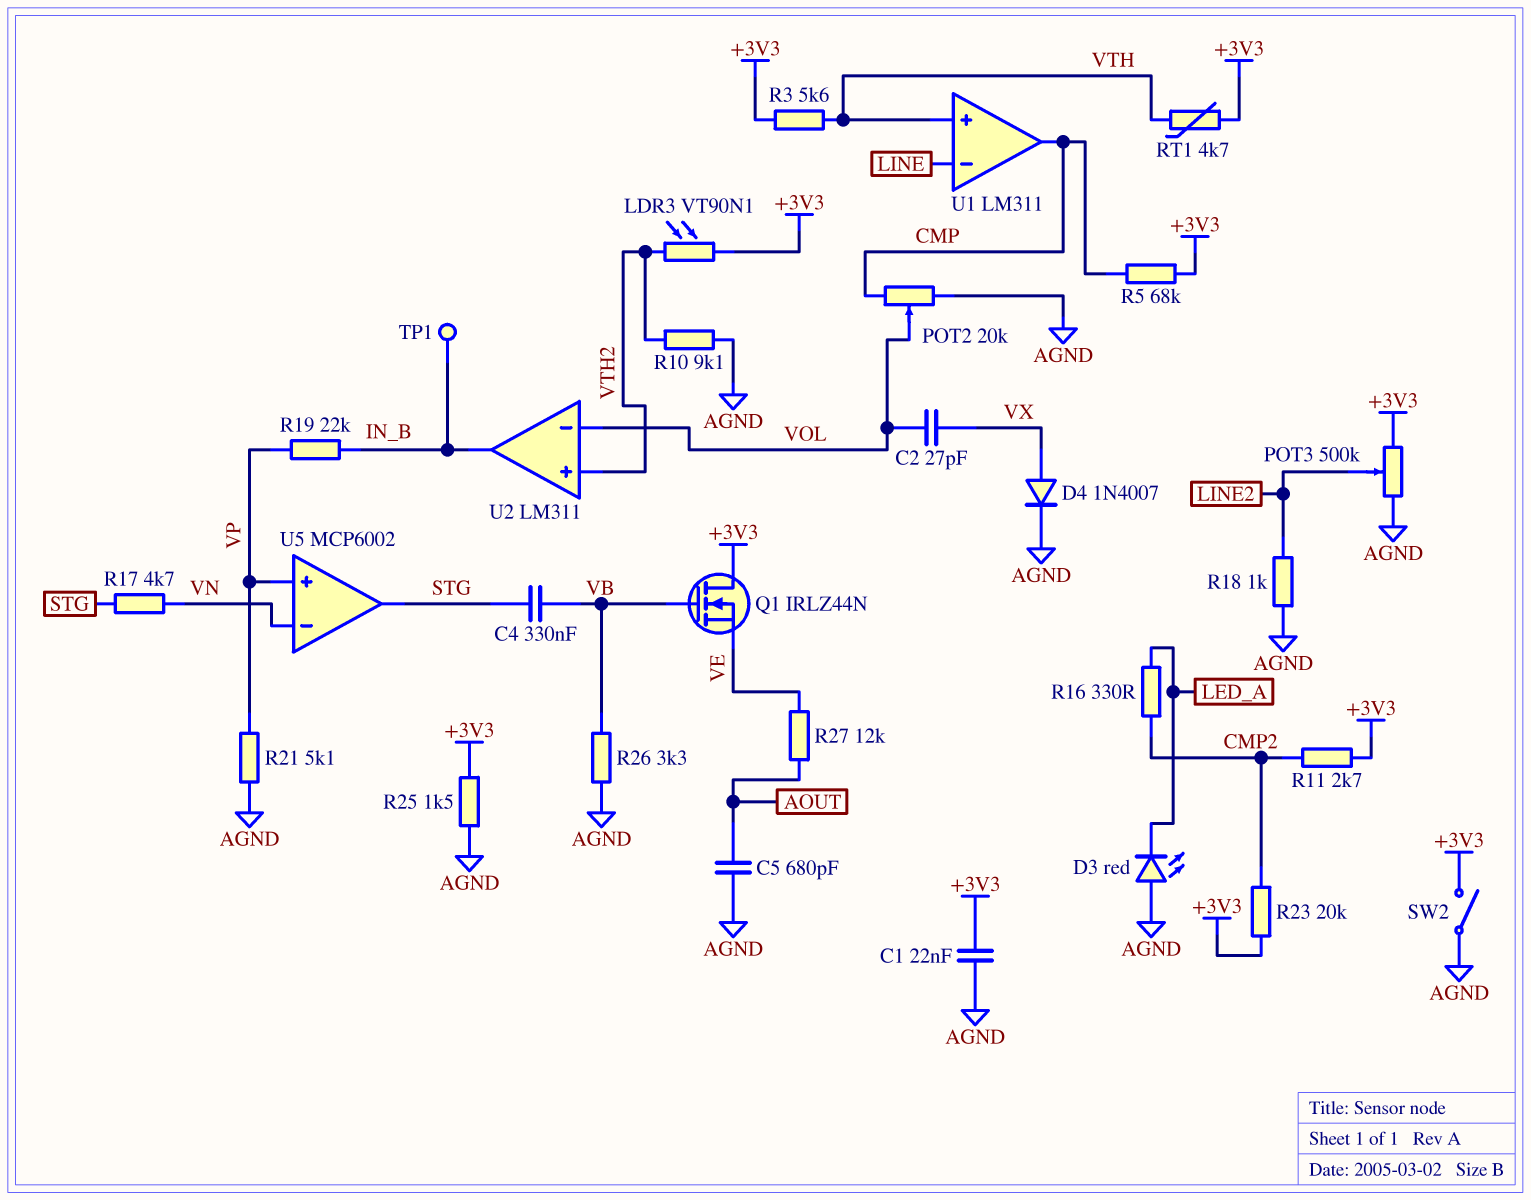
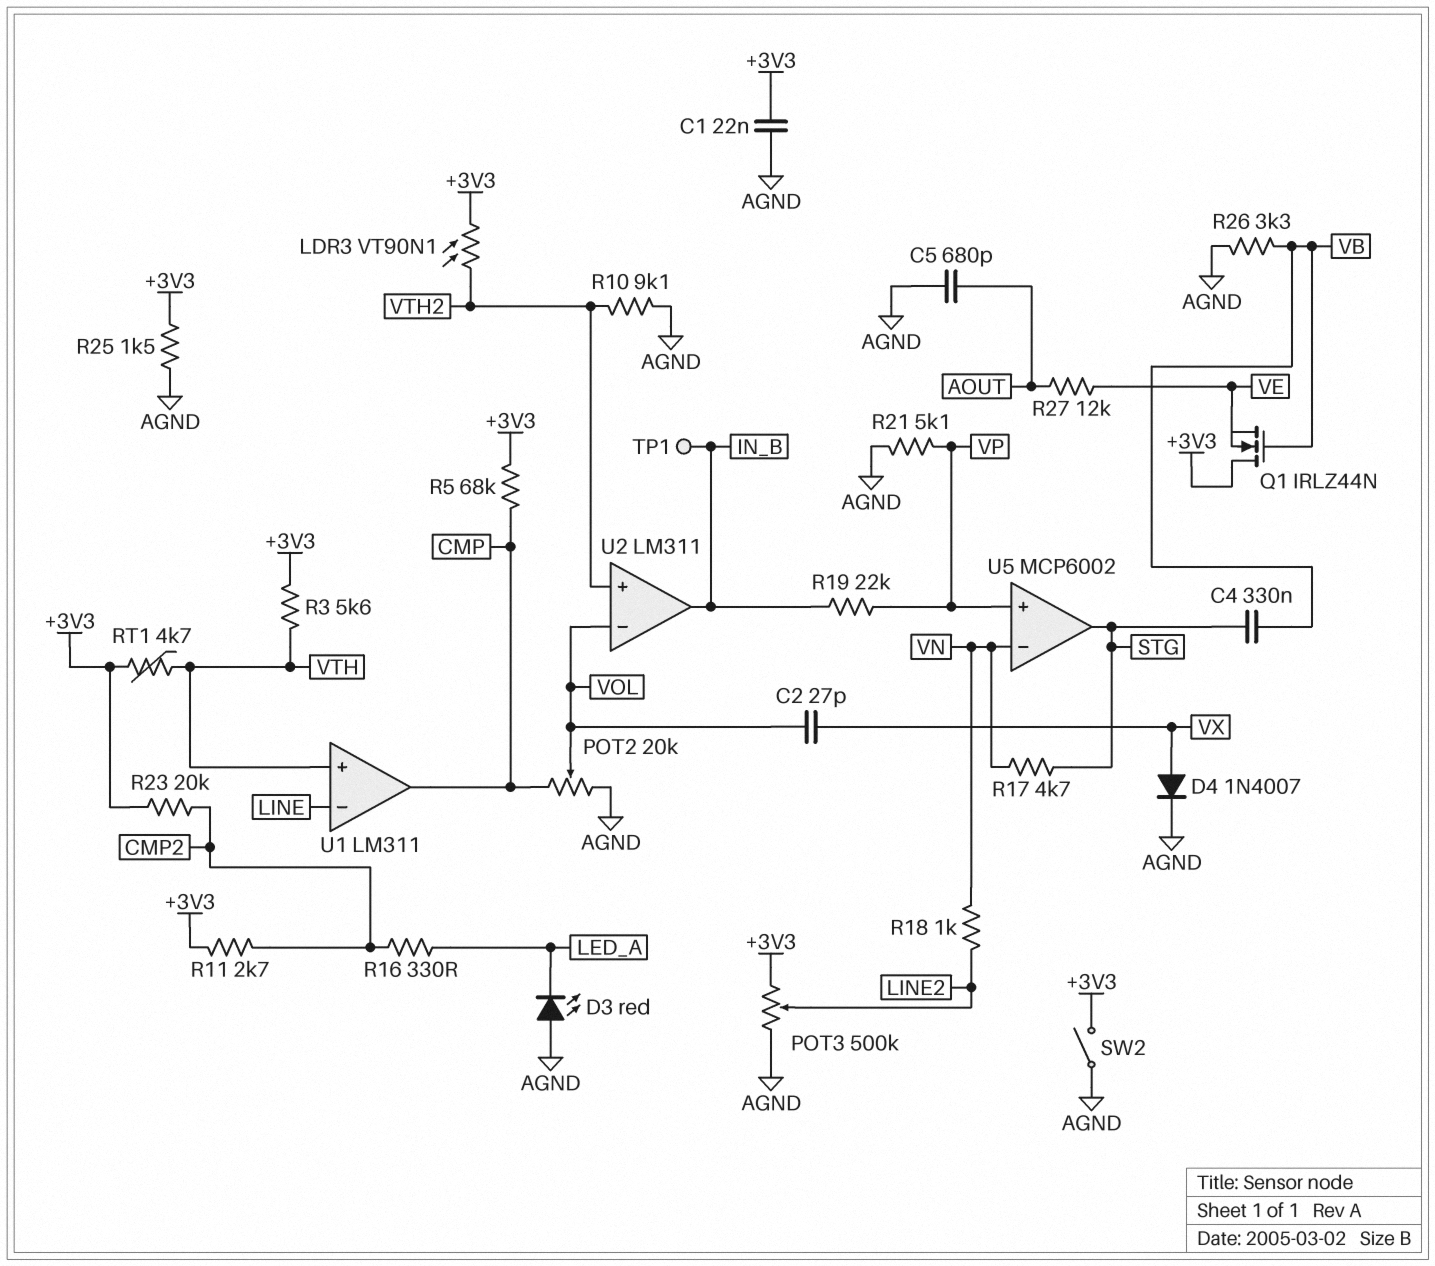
R18: 1k (AGND, LINE2) -> 1k (LINE2, VN)

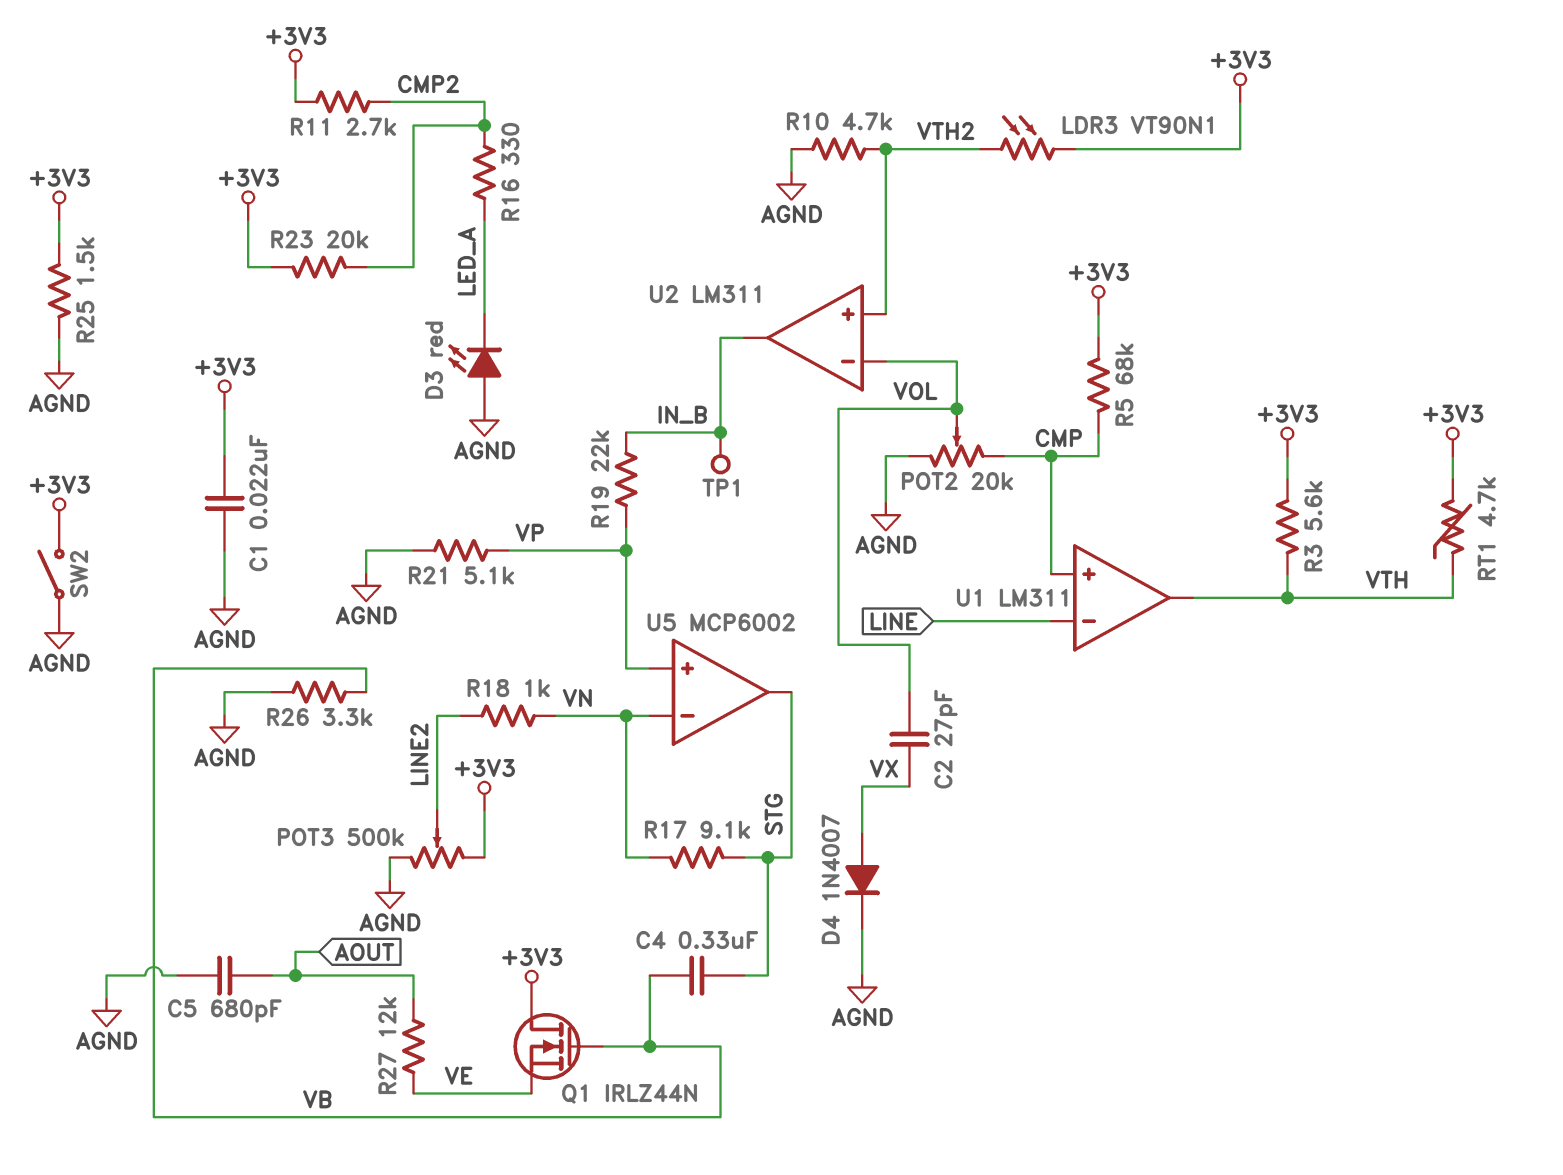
R10: 9.1k (AGND, VTH2) -> 4.7k (AGND, VTH2)
R17: 4.7k (STG, VN) -> 9.1k (STG, VN)
U1 pin in+: VTH -> CMP
U1 pin out: CMP -> VTH

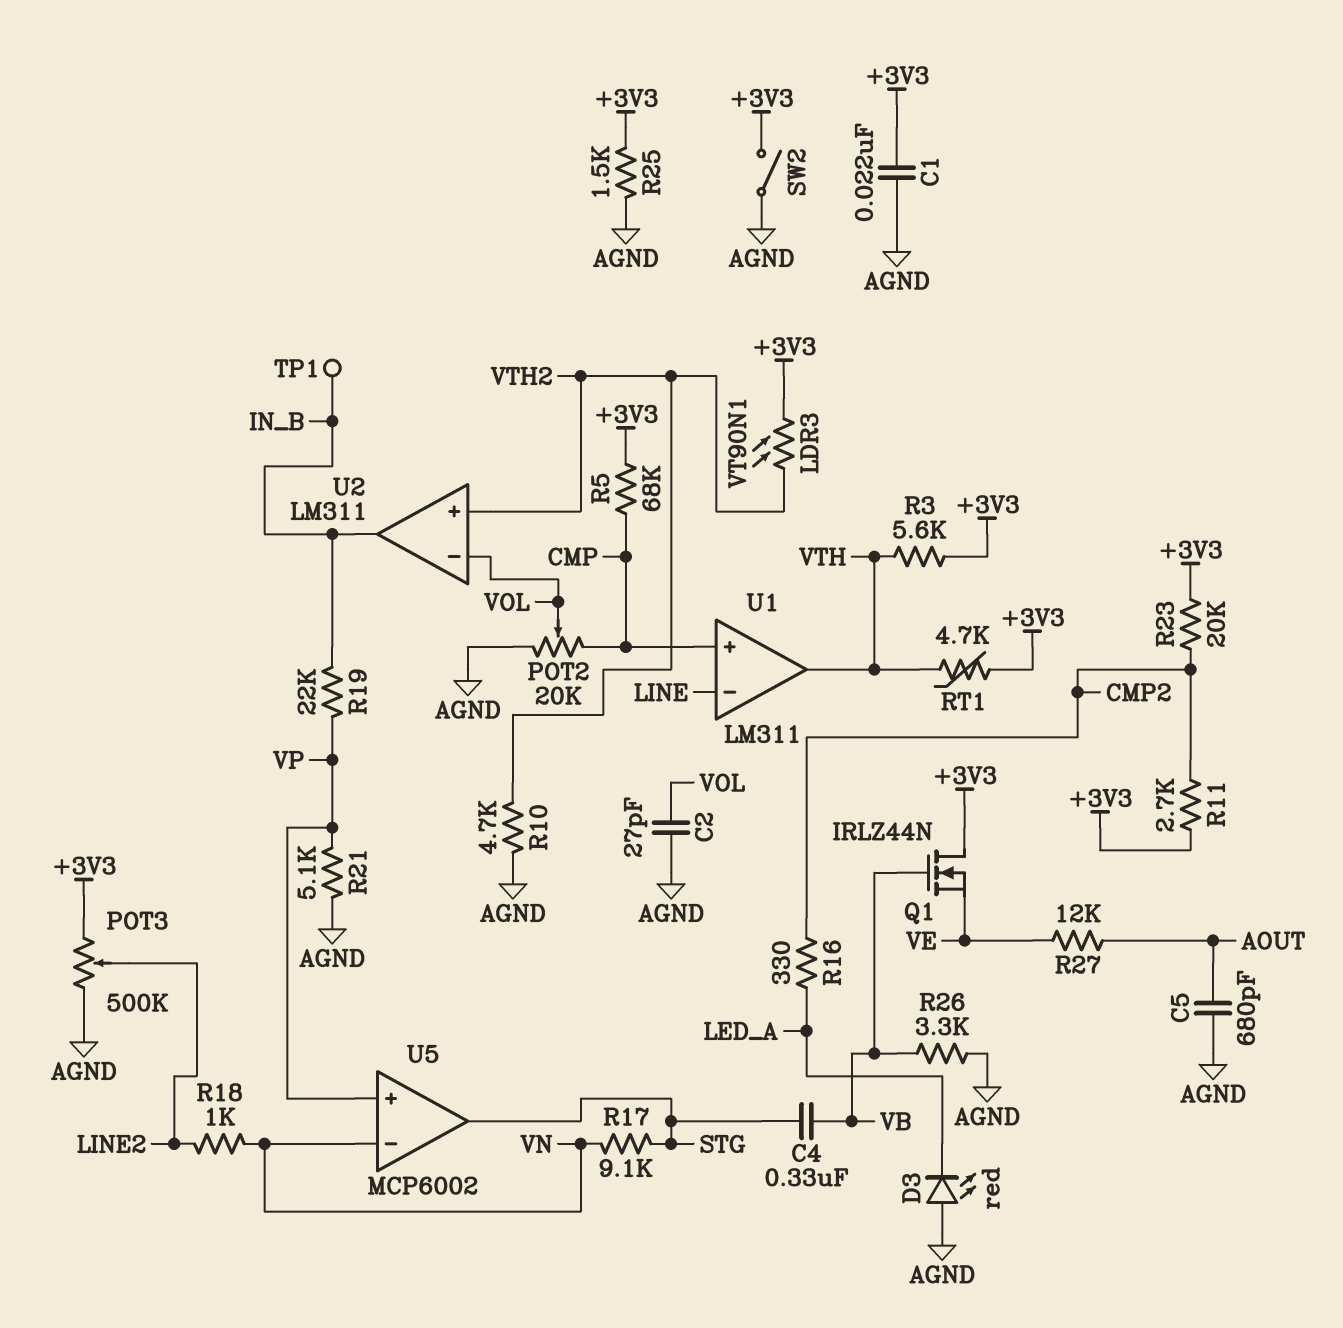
C2: 27pF (VOL, VX) -> 27pF (AGND, VOL)
D4: diode 1N4007 (A VX, K AGND) -> none

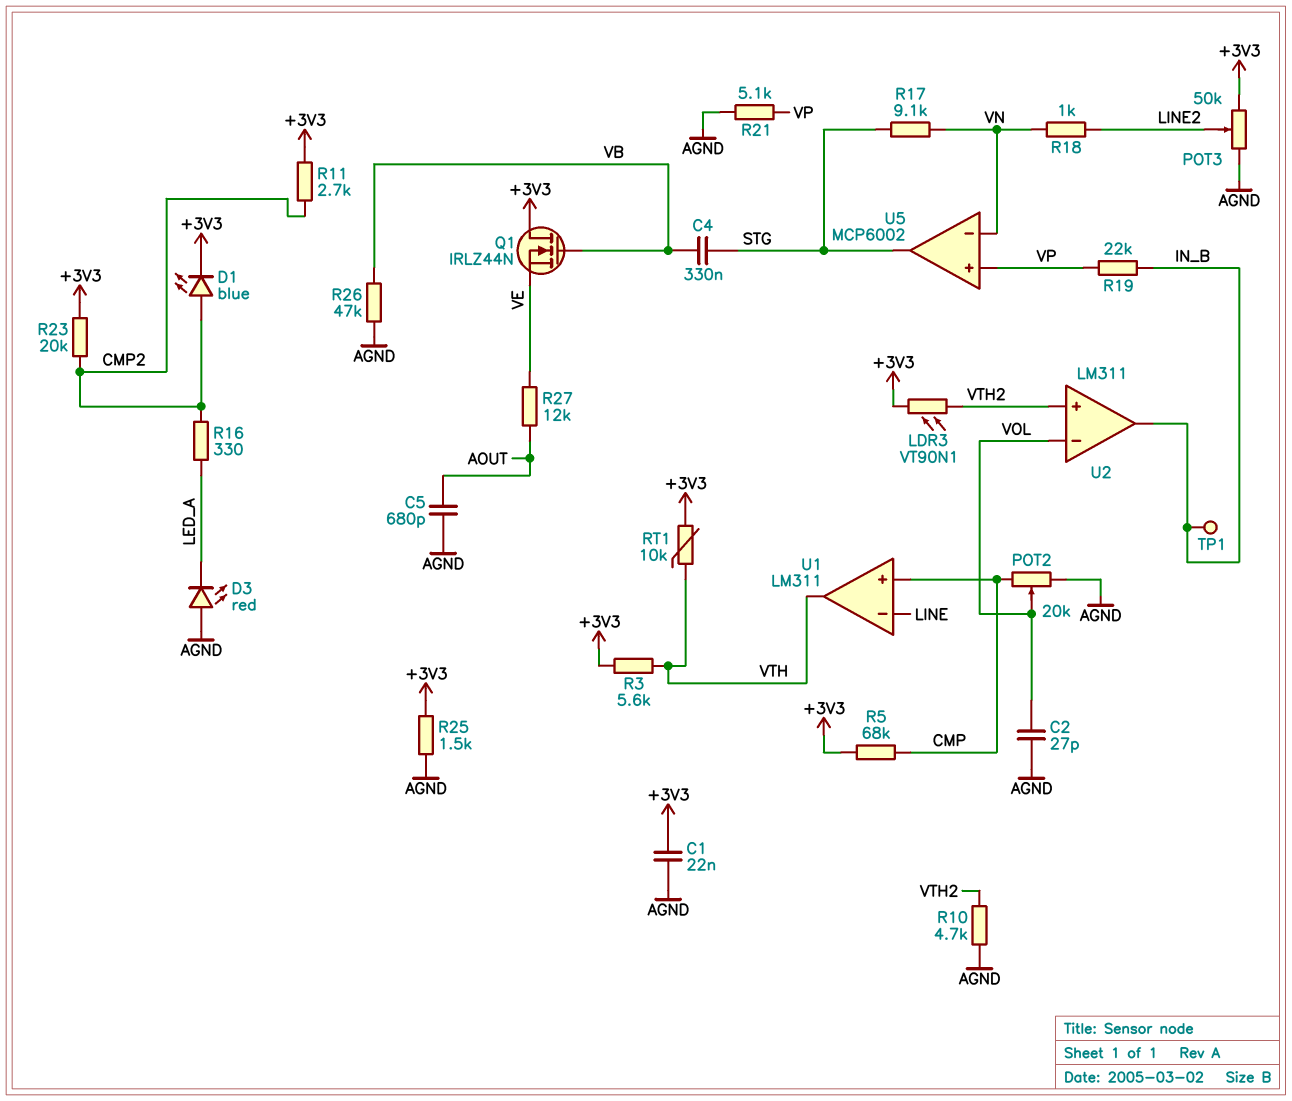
D1: none -> LED blue (A CMP2, K +3V3)
POT3: 500k (+3V3, AGND, wiper LINE2) -> 50k (+3V3, AGND, wiper LINE2)
R26: 3.3k (AGND, VB) -> 47k (AGND, VB)
RT1: 4.7k (+3V3, VTH) -> 10k (+3V3, VTH)
SW2: switch (+3V3, AGND) -> none

